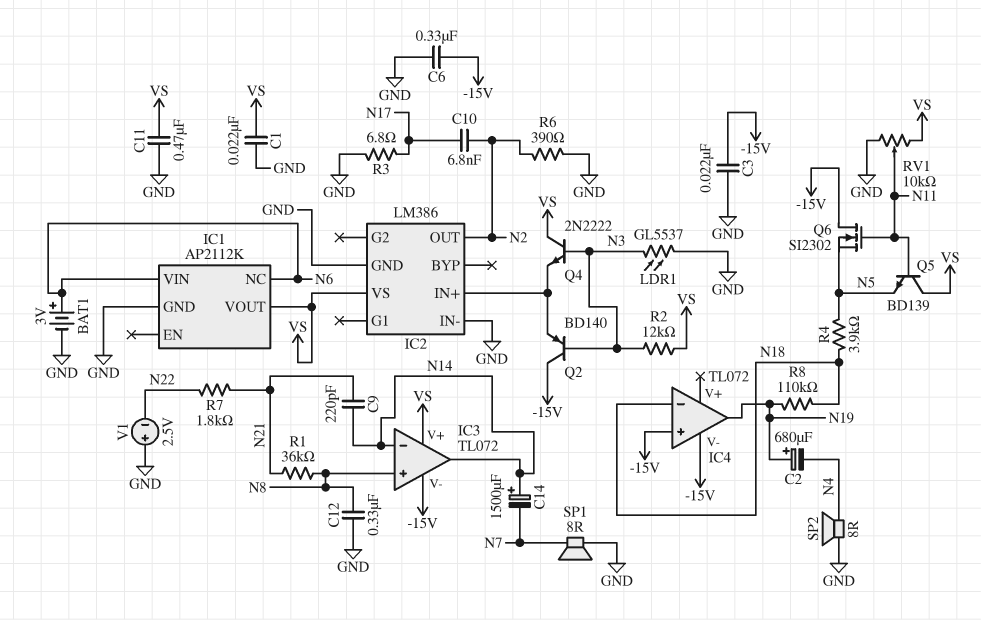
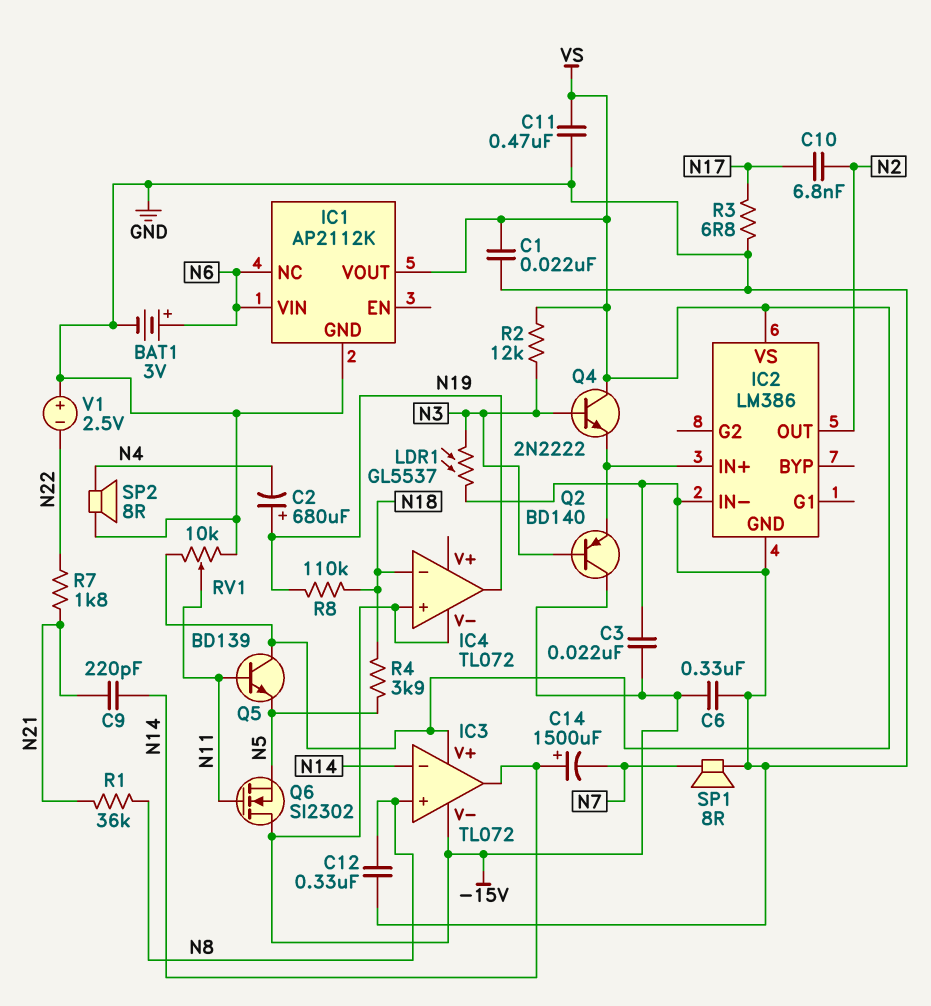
R6: 390 (GND, N2) -> none

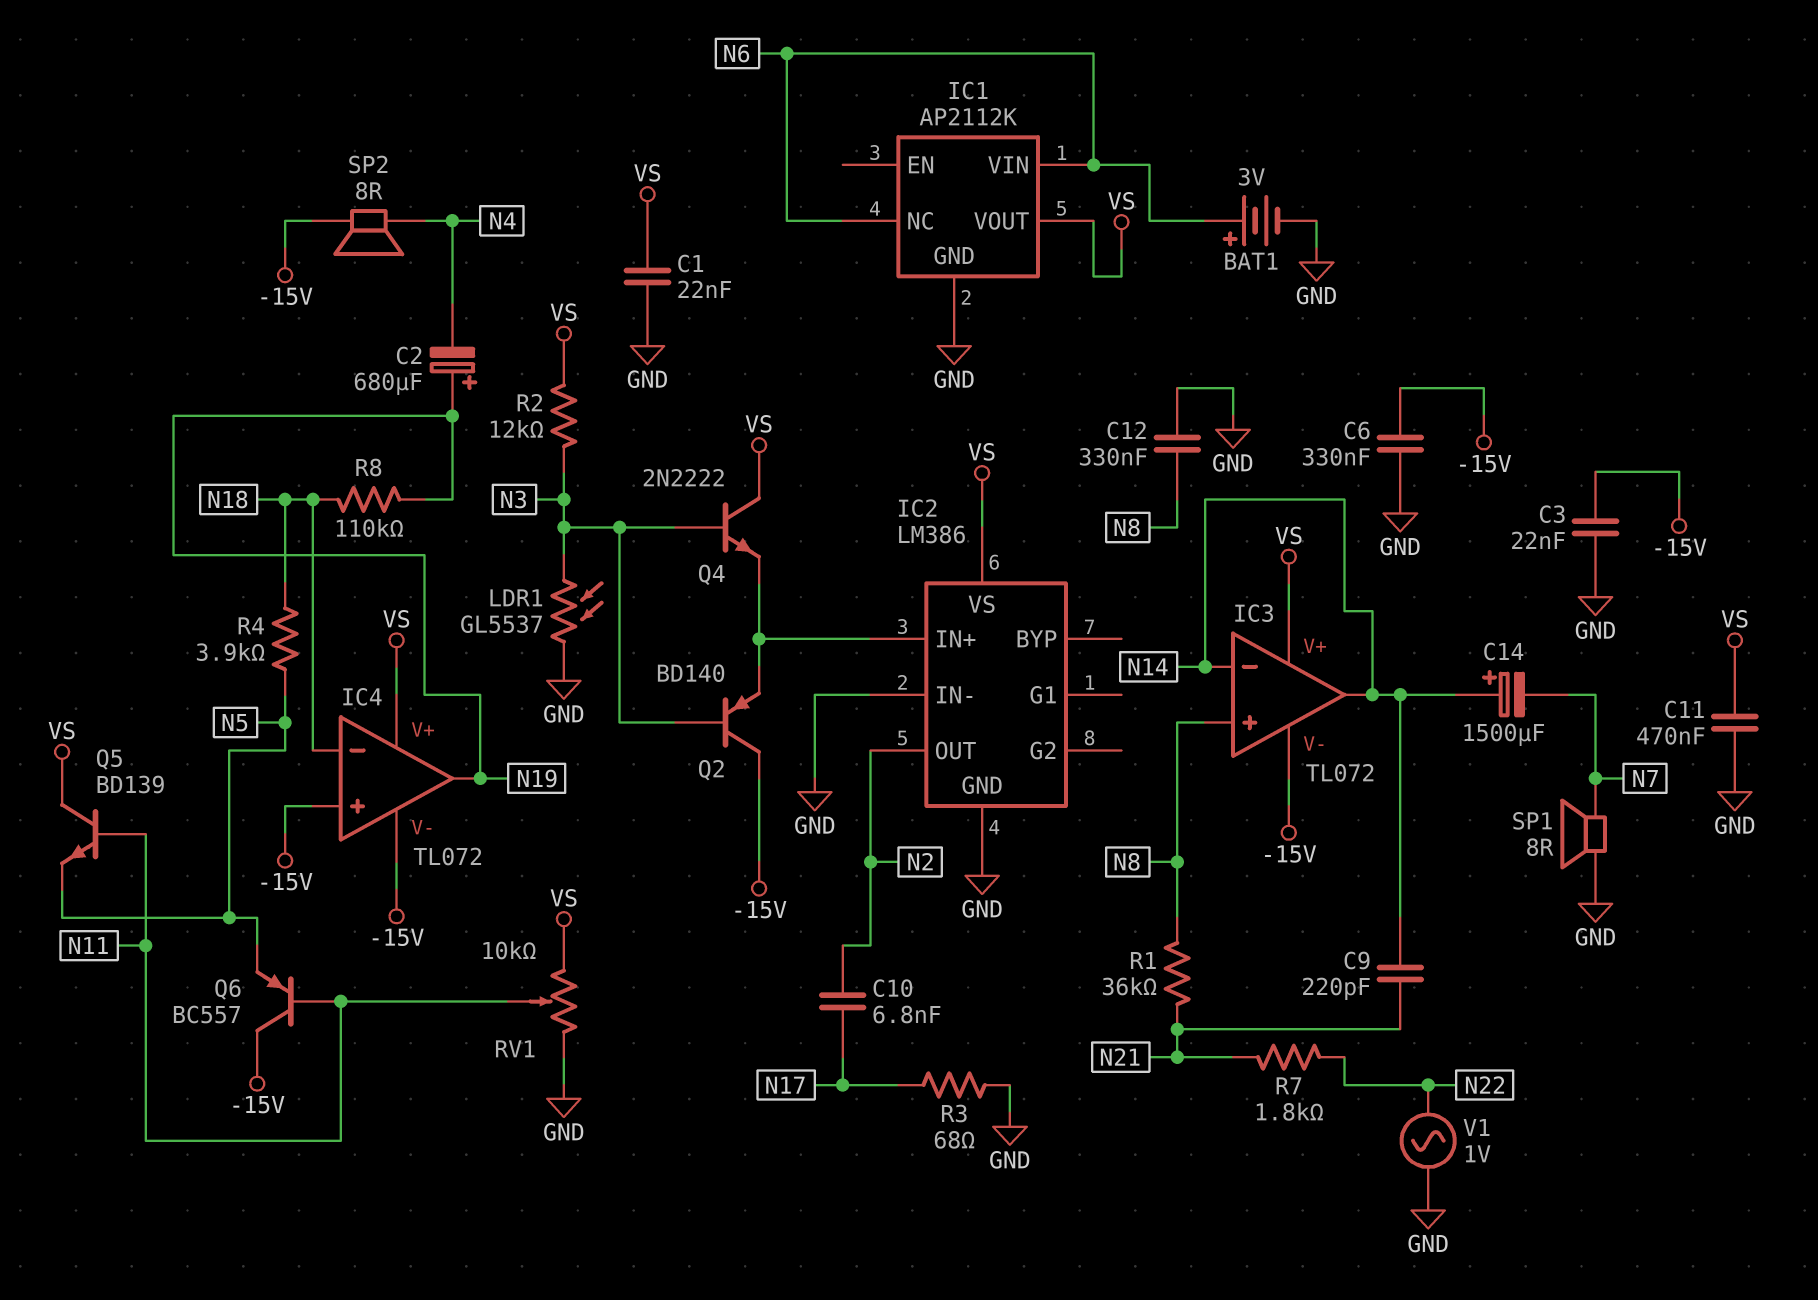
IC4 pin V+: none -> VS
Q6: NMOS SI2302 (G N11, D -15V, S N5) -> PNP BC557 (B N11, C -15V, E N5)
R3: 6.8 (GND, N17) -> 68 (GND, N17)
SP2: speaker 8R (GND, N4) -> speaker 8R (-15V, N4)
V1: 2.5V (plus GND, minus N22) -> AC 1V (GND, N22)

